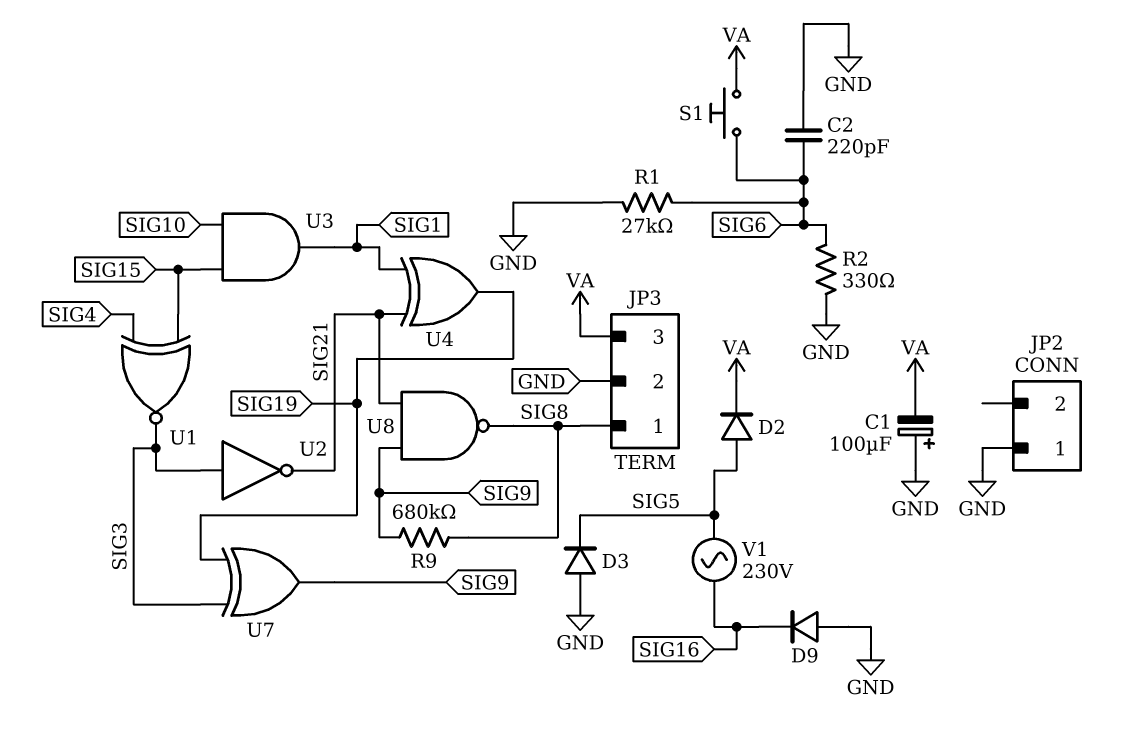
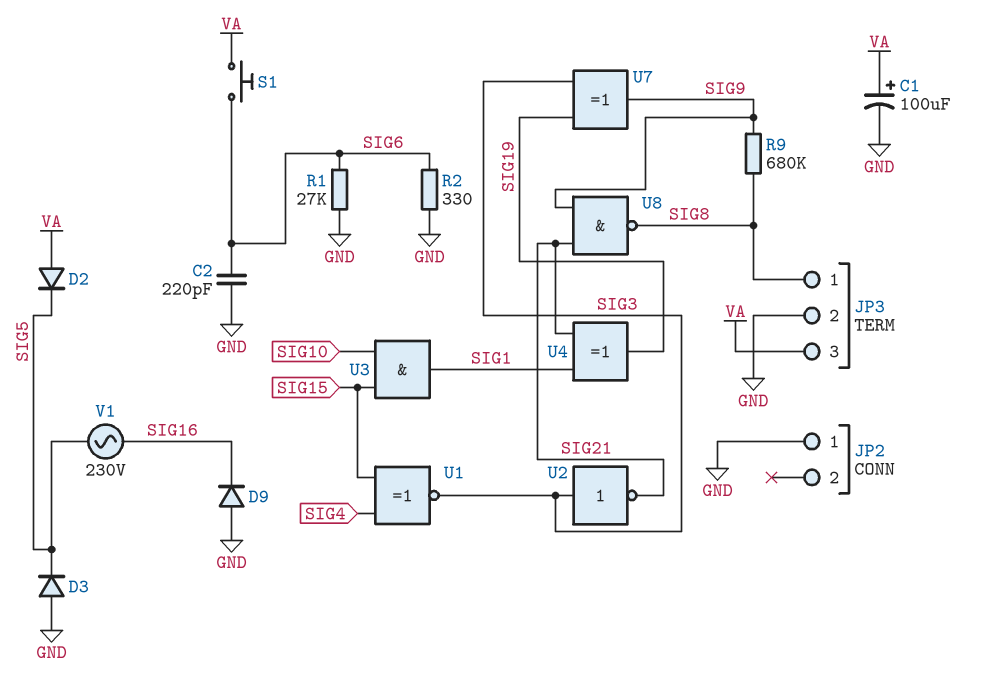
C1: 100uF (plus GND, minus VA) -> 100uF (plus VA, minus GND)
D2: diode (A SIG5, K VA) -> diode (A VA, K SIG5)

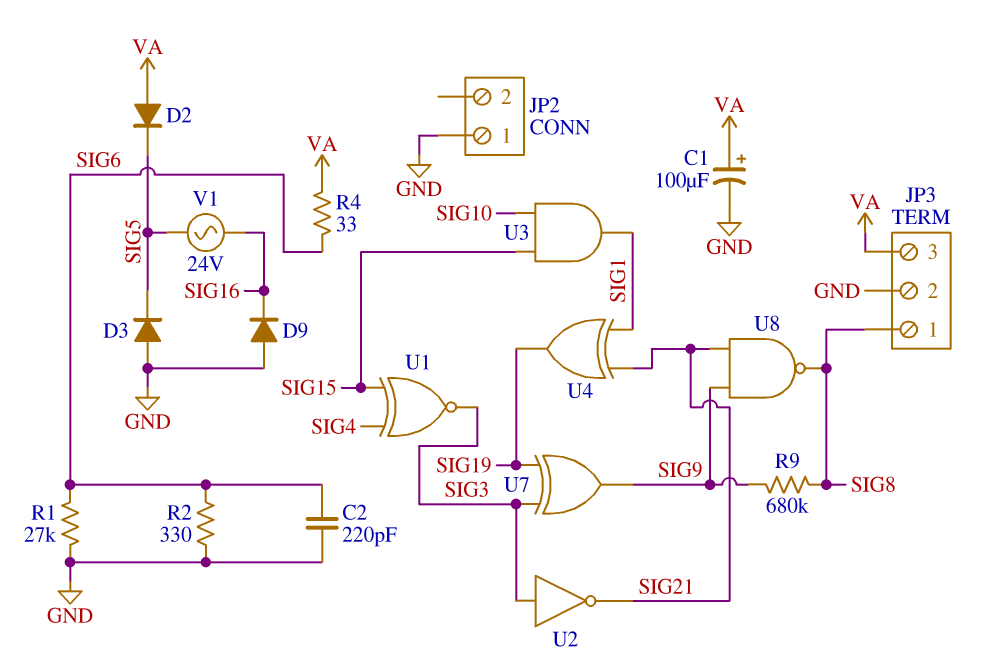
R4: none -> 33 (SIG6, VA)
S1: button (SIG6, VA) -> none
V1: AC 230V (SIG5, SIG16) -> AC 24V (SIG5, SIG16)

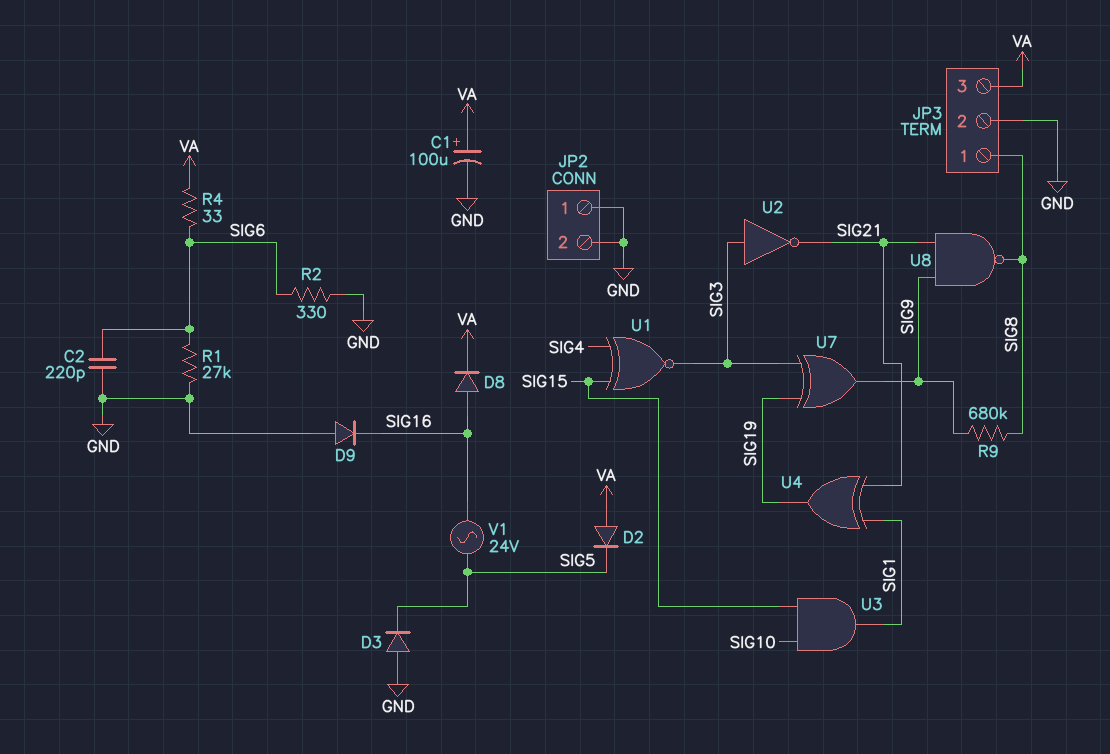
D8: none -> diode (A SIG16, K VA)
JP2 pin 2: none -> GND

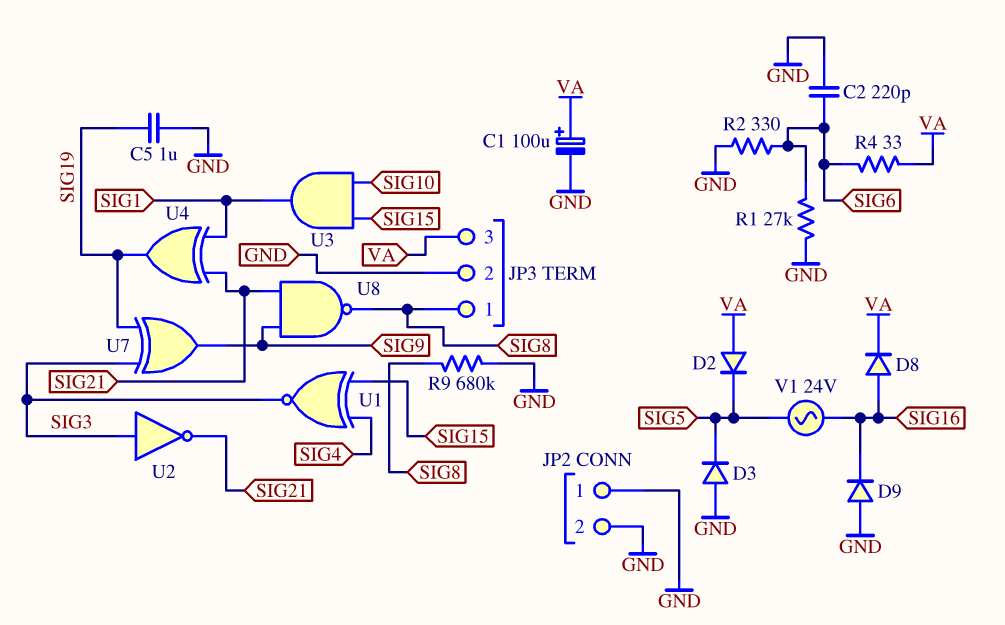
C5: none -> 1uF (GND, SIG19)
R9: 680k (SIG8, SIG9) -> 680k (GND, SIG8)

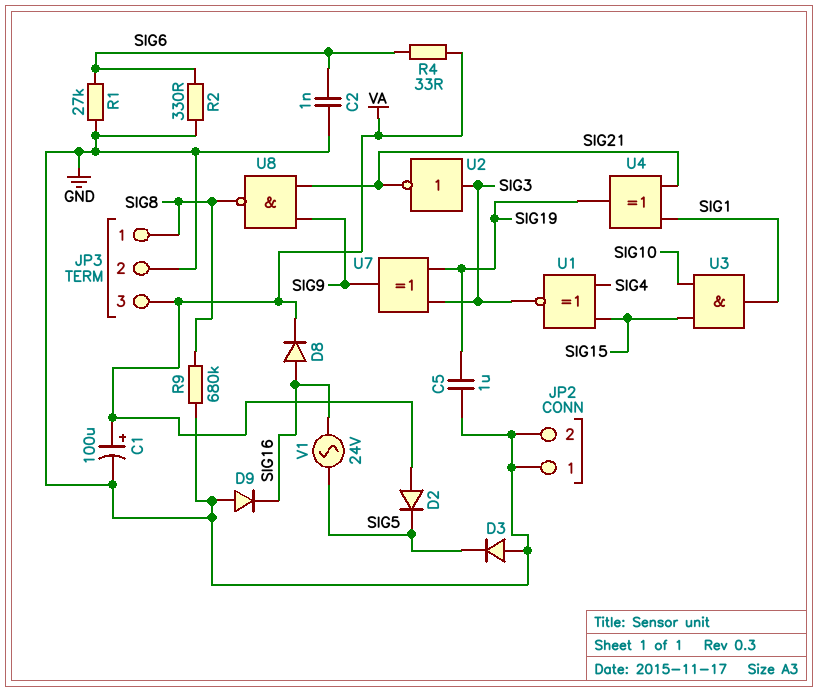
C2: 220pF (GND, SIG6) -> 1nF (GND, SIG6)

